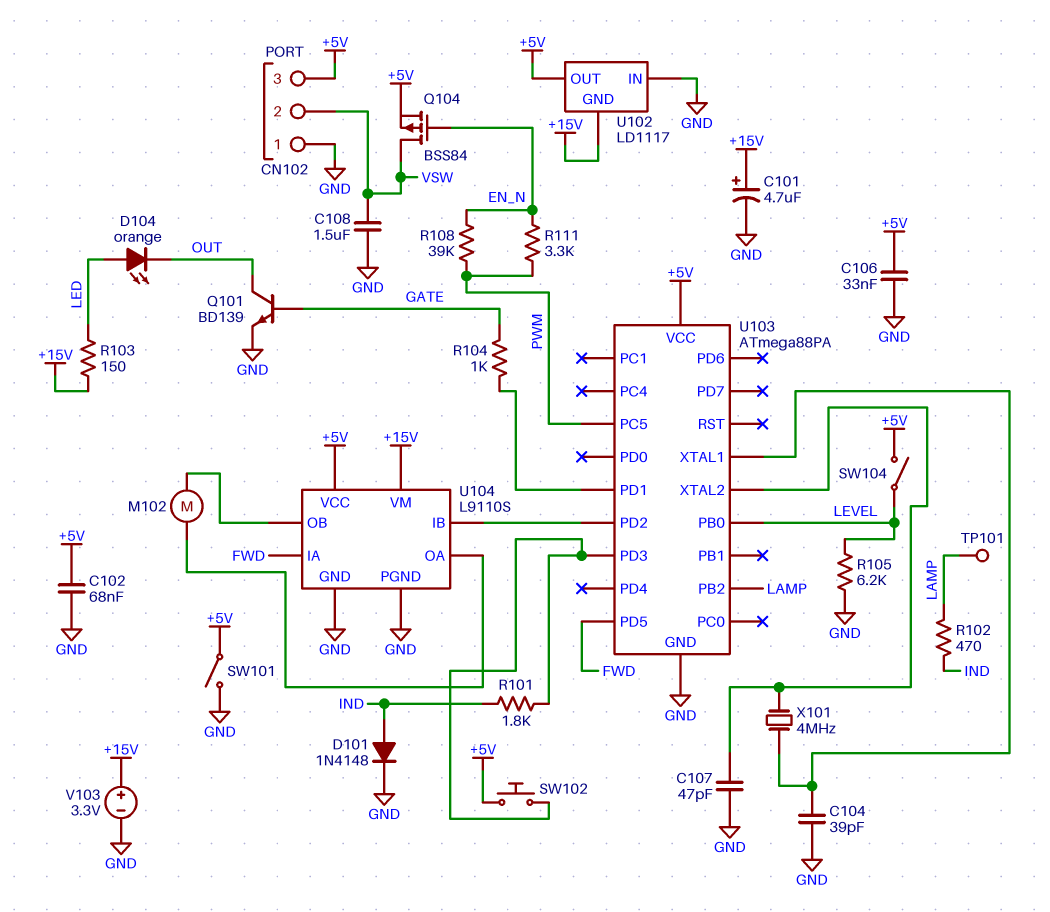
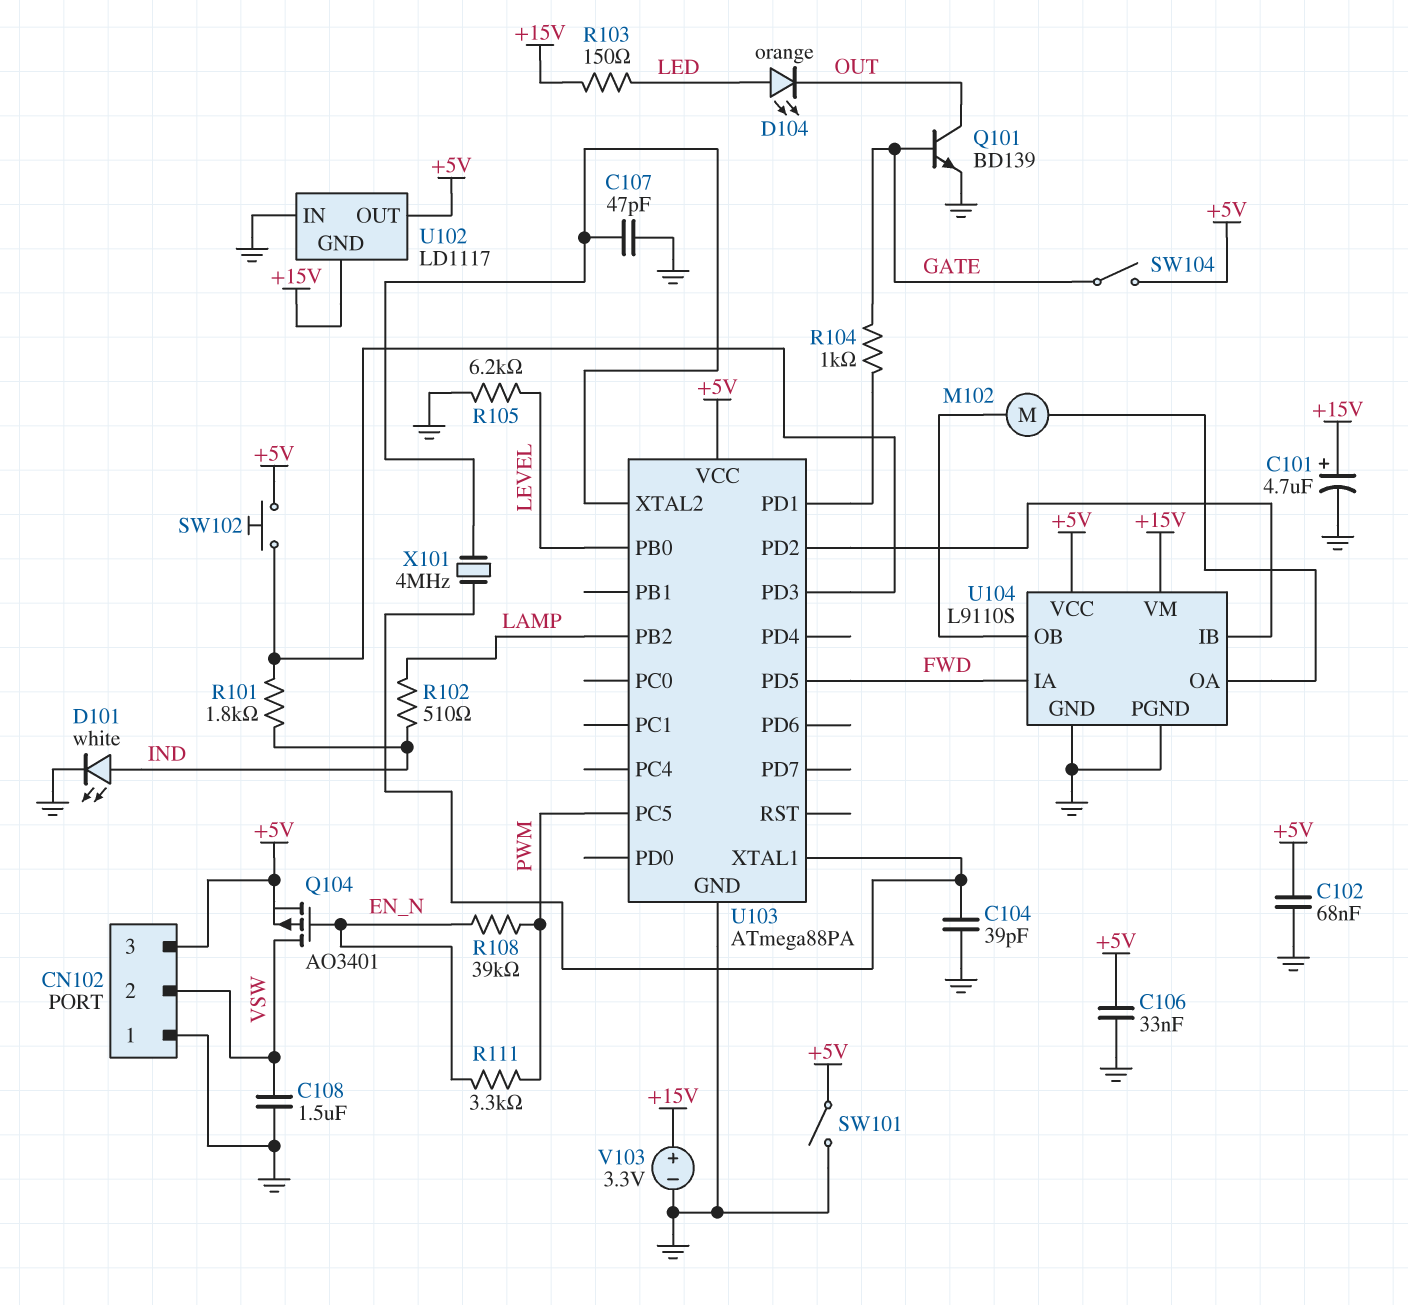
D101: diode 1N4148 (A IND, K GND) -> LED white (A IND, K GND)
Q104: PMOS BSS84 (G EN_N, D VSW, S +5V) -> PMOS AO3401 (G EN_N, D VSW, S +5V)
R102: 470 (IND, LAMP) -> 510 (IND, LAMP)
SW104: switch (+5V, LEVEL) -> switch (+5V, GATE)
TP101: test point (LAMP) -> none

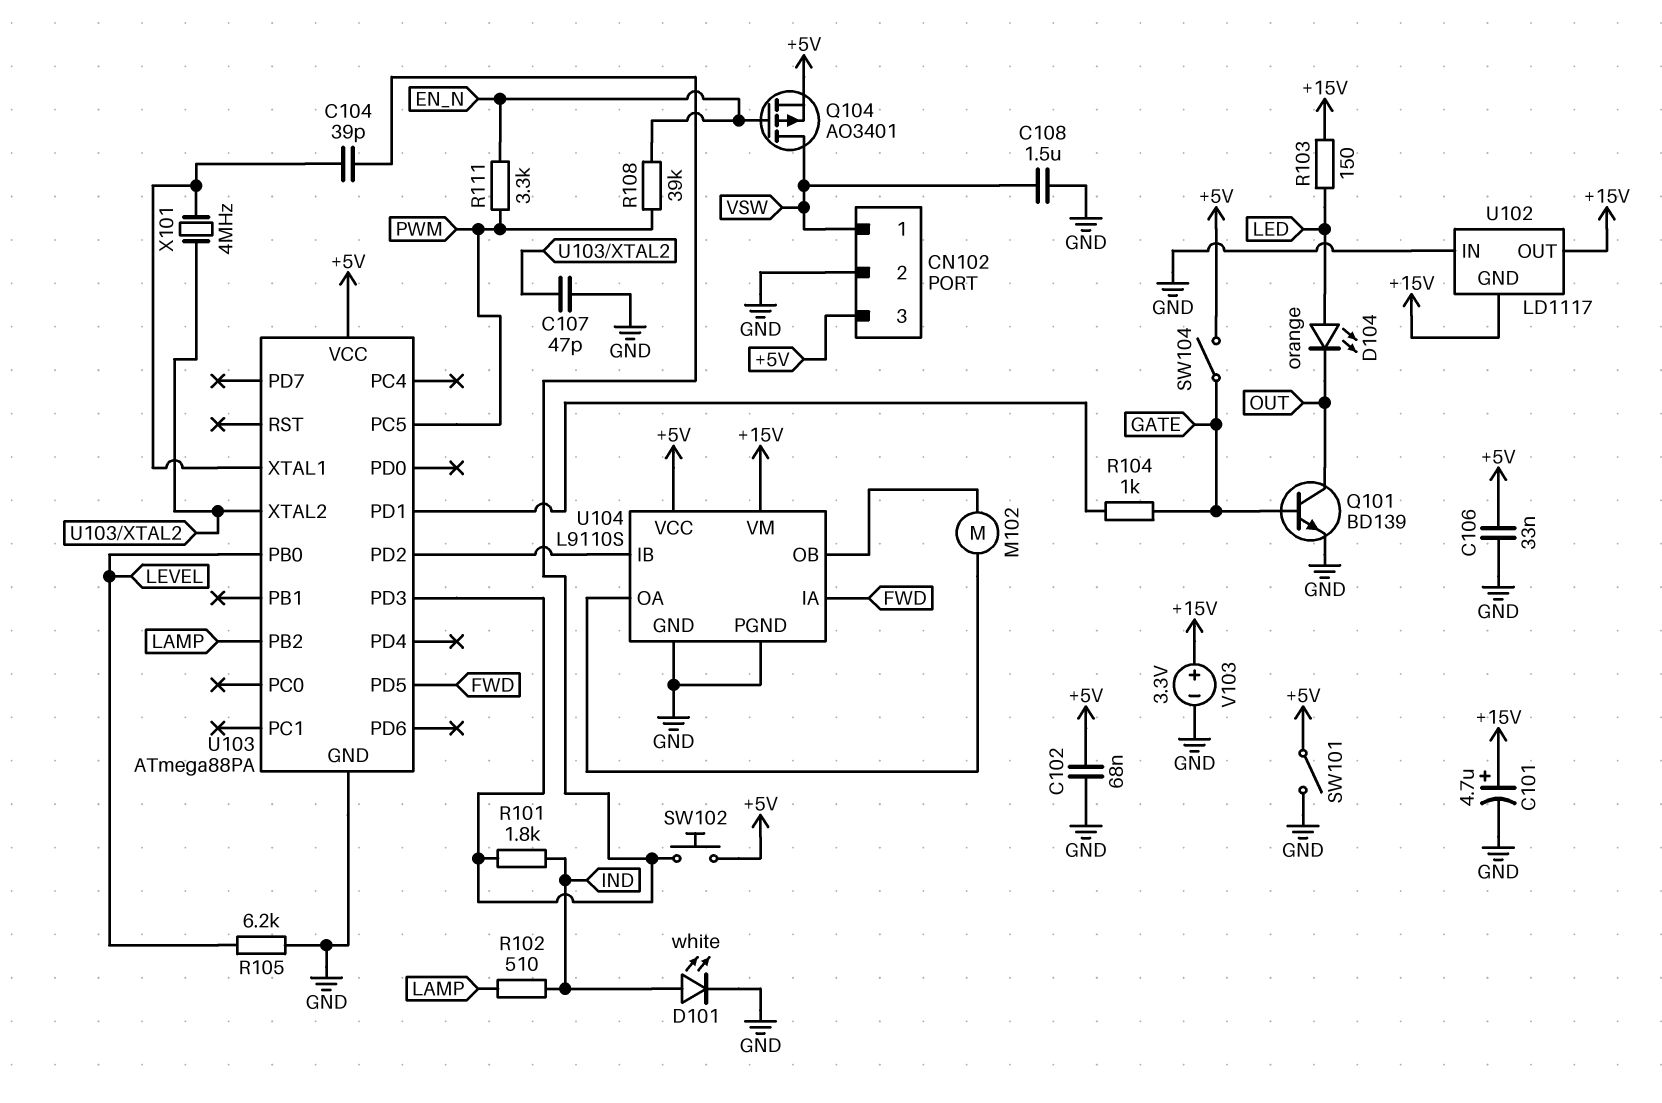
C104: 39pF (GND, U103/XTAL1) -> 39pF (U103/PD3, U103/XTAL1)
CN102 pin 1: GND -> VSW
CN102 pin 2: VSW -> GND
U102 pin OUT: +5V -> +15V

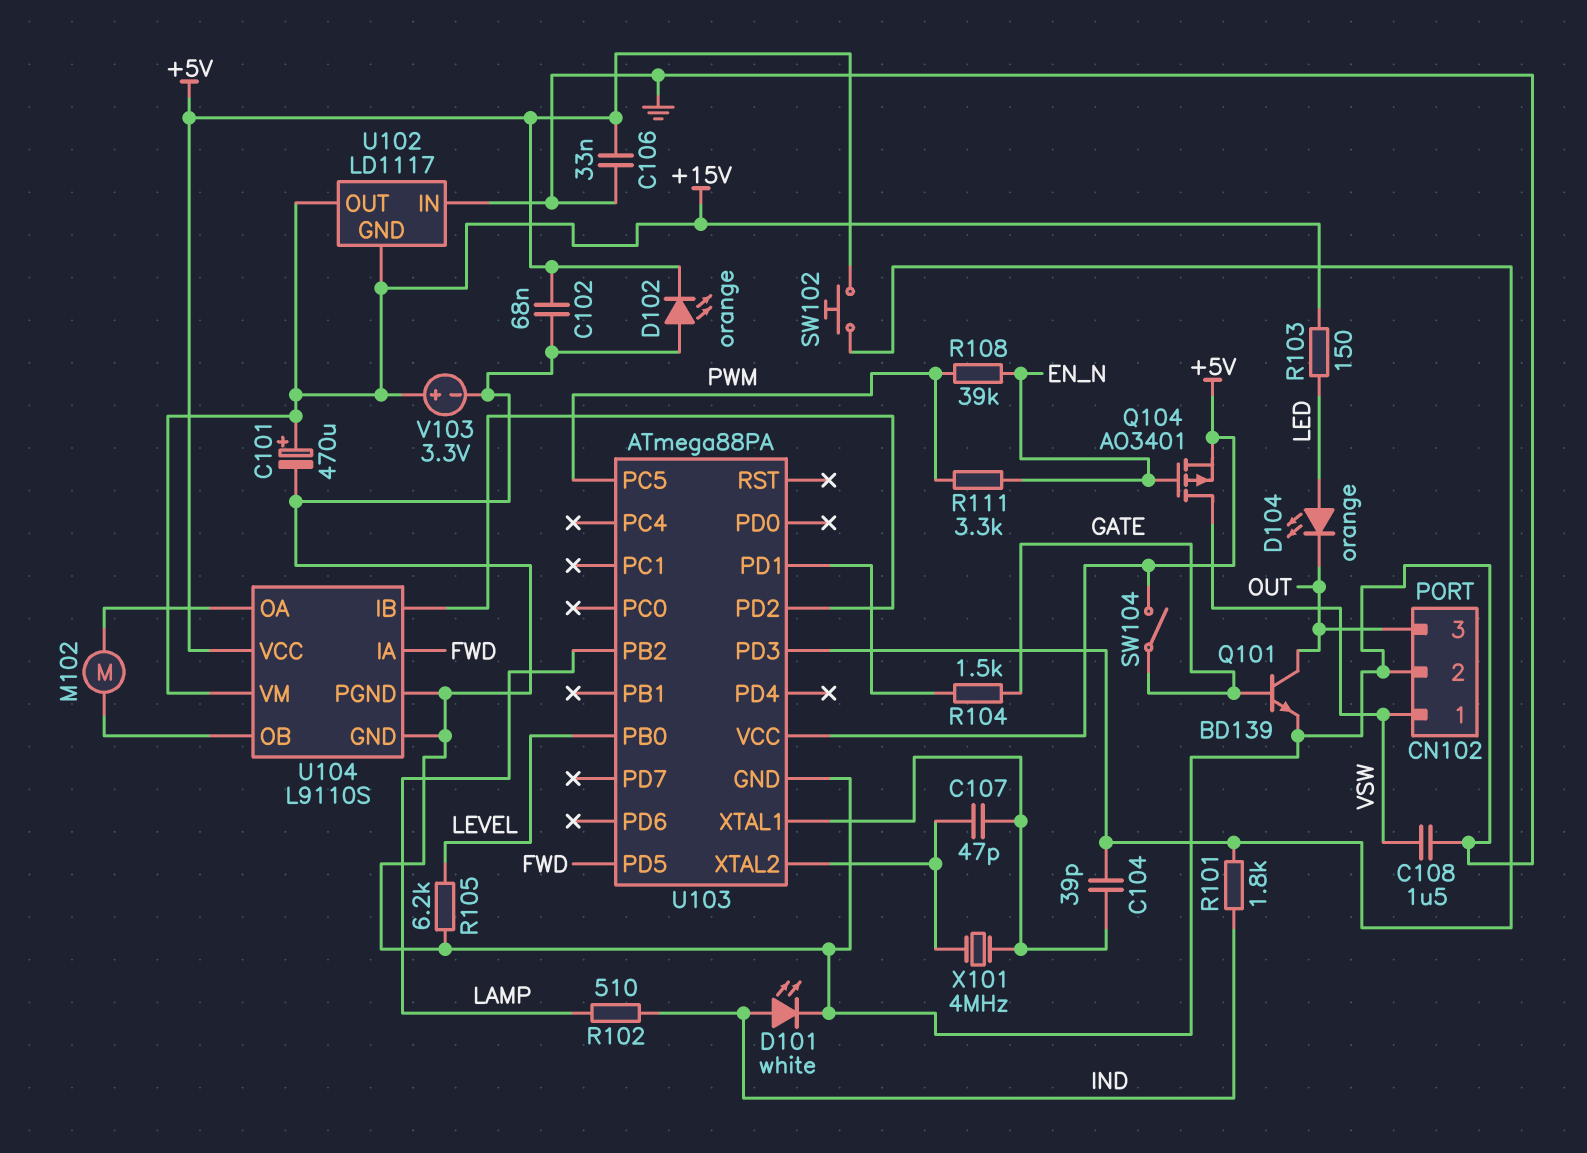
C101: 4.7uF (plus +15V, minus GND) -> 470uF (plus +15V, minus GND)
C107: 47pF (GND, U103/XTAL2) -> 47pF (U103/XTAL1, U103/XTAL2)
CN102 pin 3: +5V -> OUT
D102: none -> LED orange (A GND, K +5V)
R104: 1k (GATE, U103/PD1) -> 1.5k (GATE, U103/PD1)
SW101: switch (+5V, GND) -> none

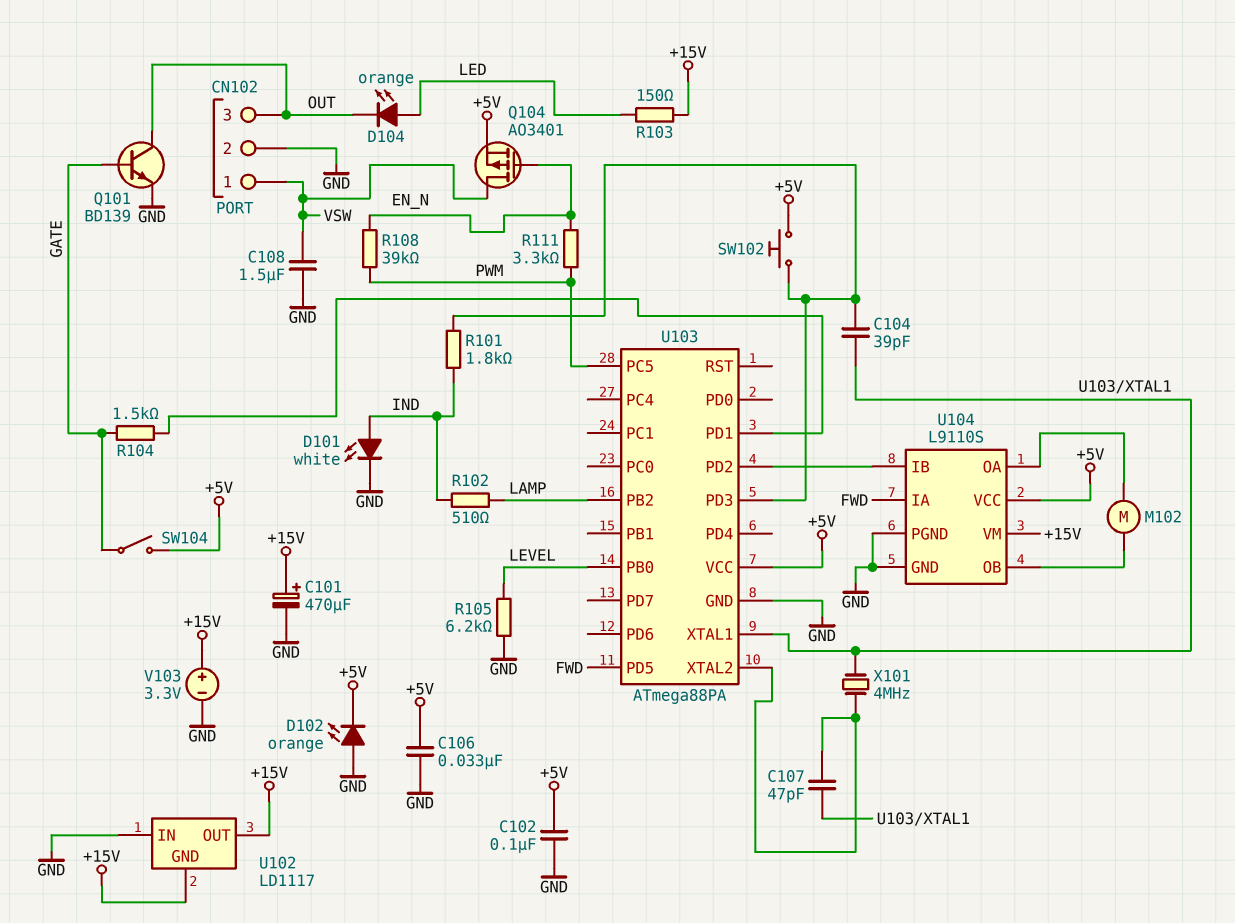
C102: 68nF (+5V, GND) -> 100nF (+5V, GND)

